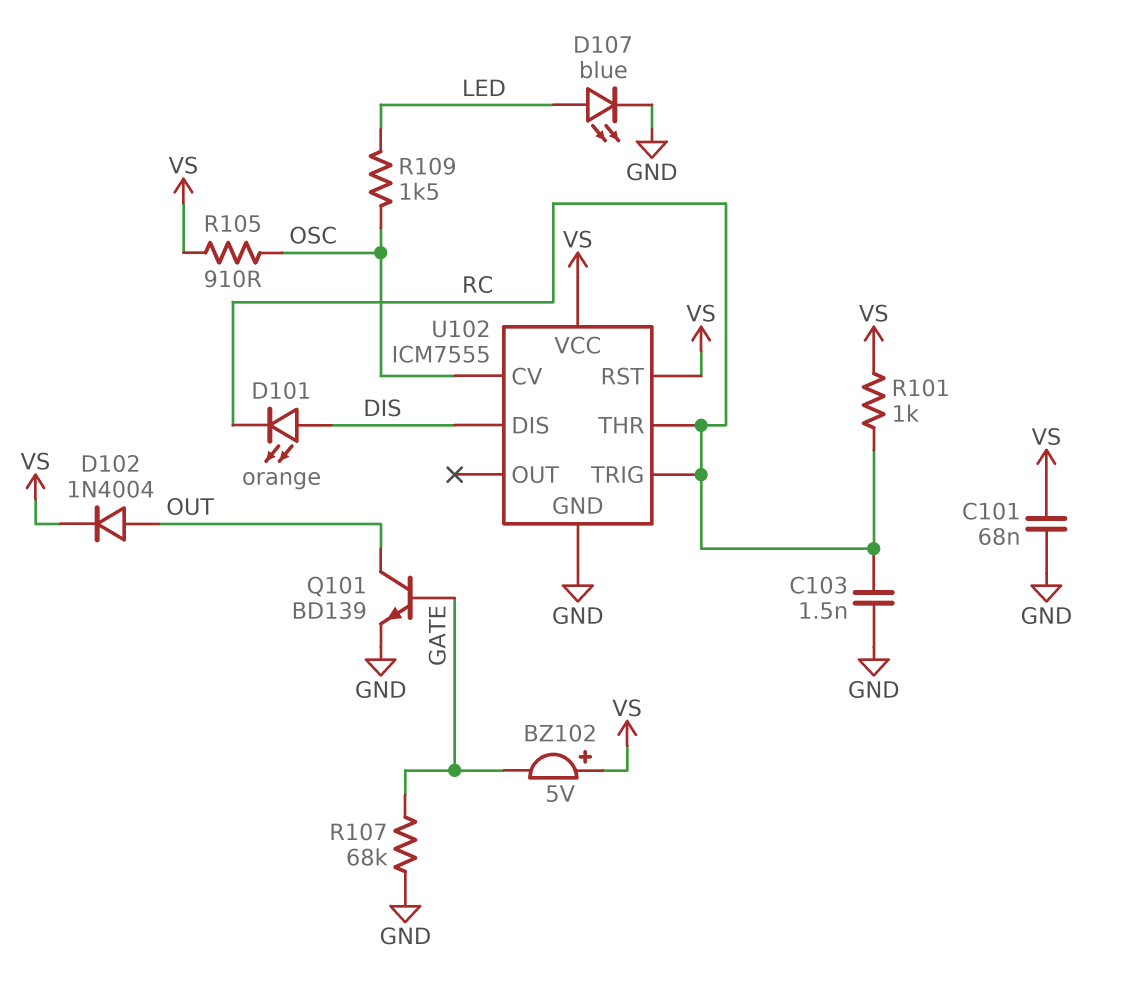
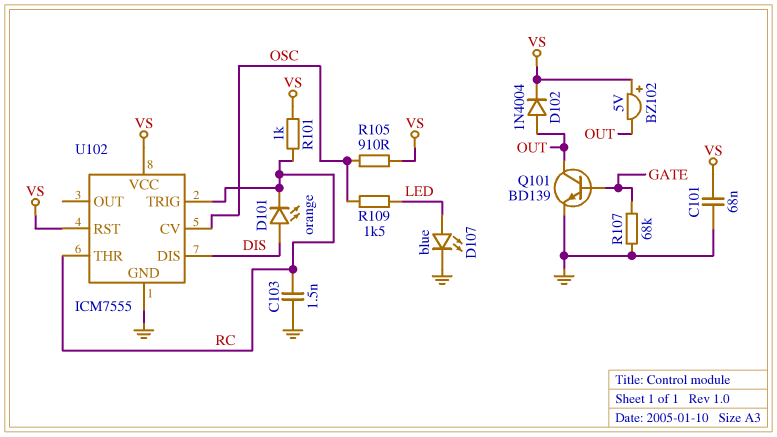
BZ102: buzzer 5V (plus VS, minus GATE) -> buzzer 5V (plus VS, minus OUT)

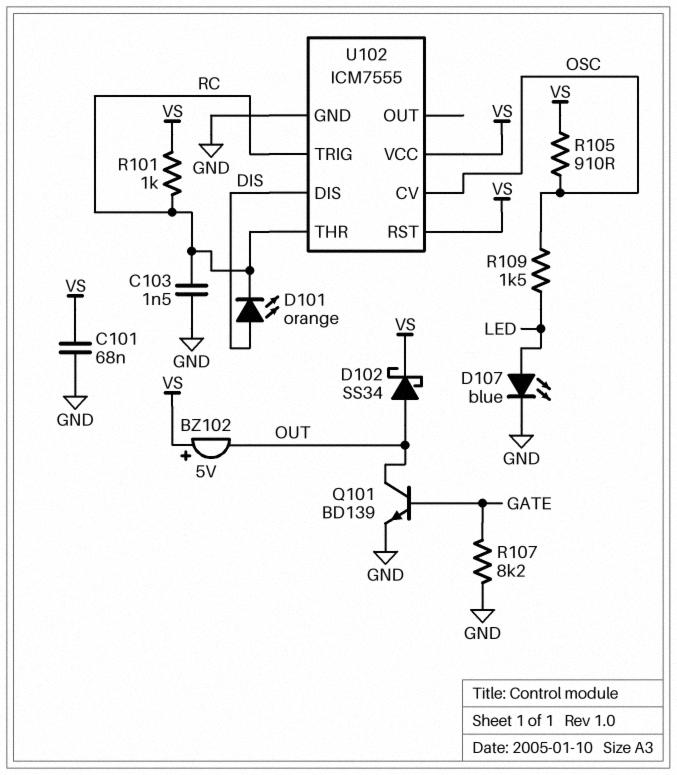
D102: diode 1N4004 (A OUT, K VS) -> schottky SS34 (A OUT, K VS)
R107: 68k (GATE, GND) -> 8.2k (GATE, GND)

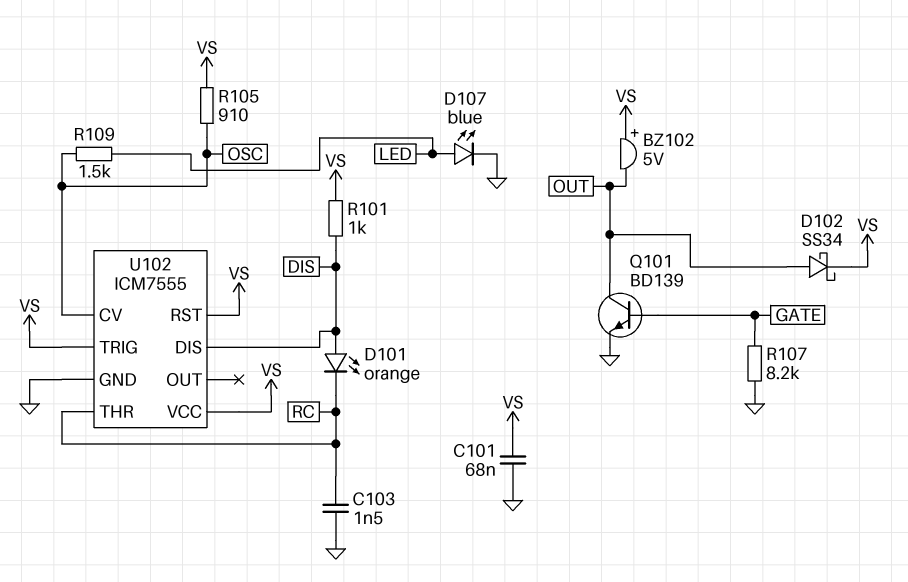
R101: 1k (RC, VS) -> 1k (DIS, VS)
U102 pin TRIG: RC -> VS

